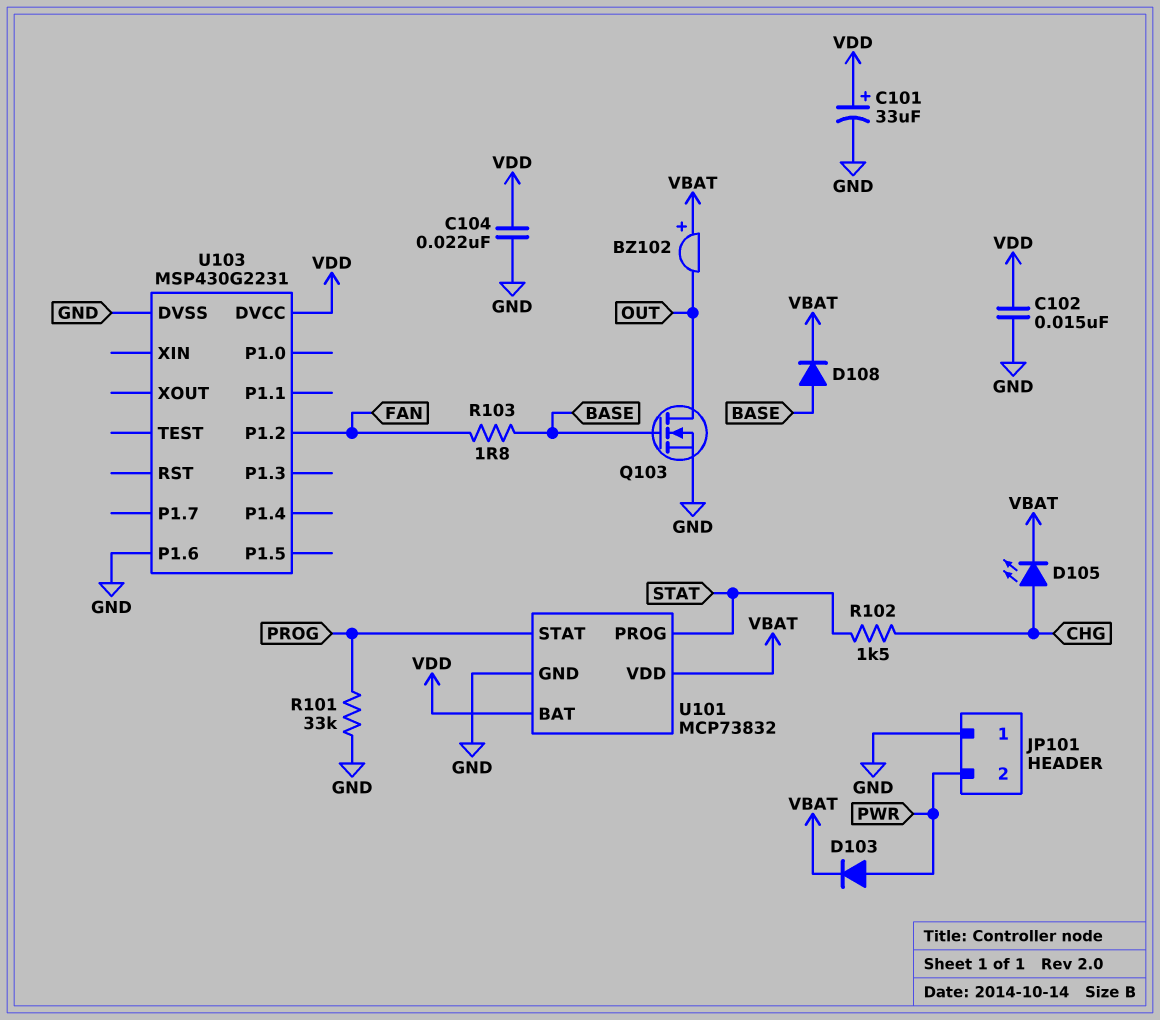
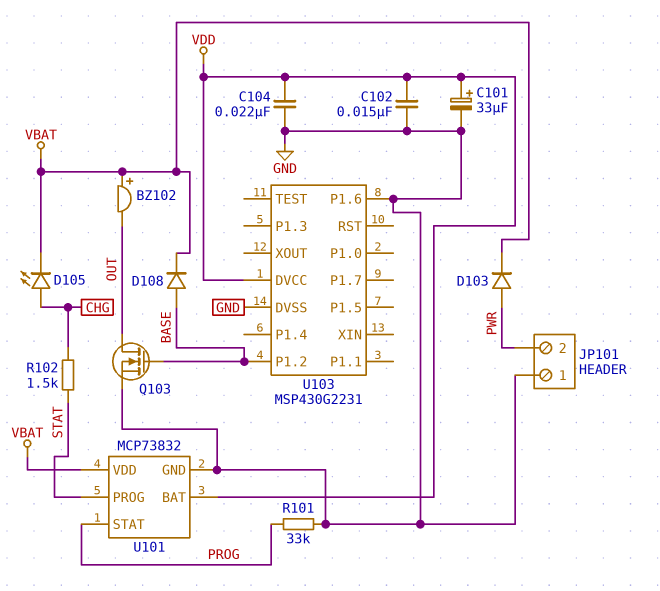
R103: 1.8 (BASE, FAN) -> none
U103 pin P1.2: FAN -> BASE

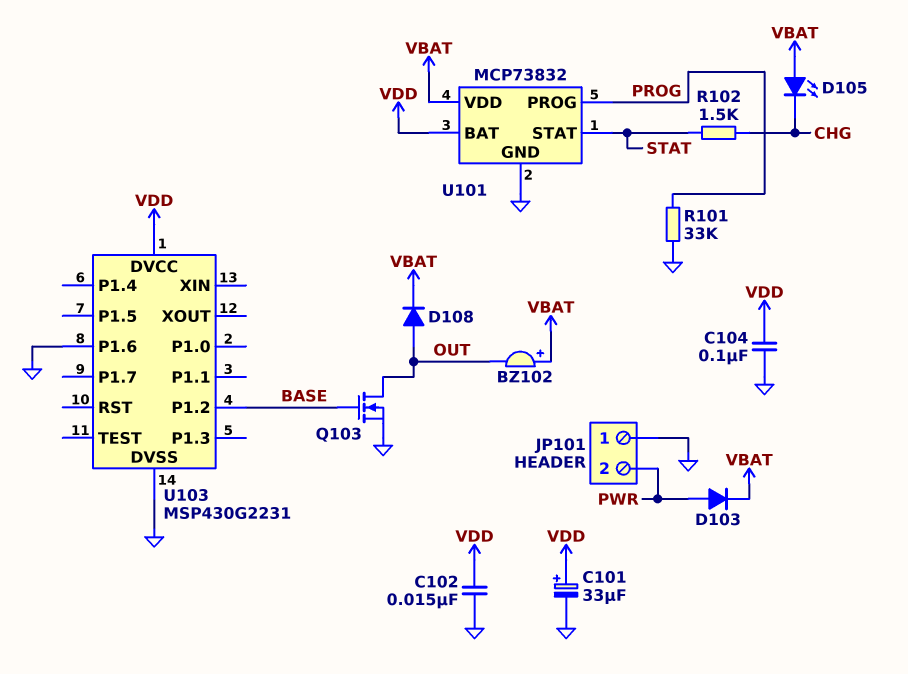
C104: 22nF (GND, VDD) -> 100nF (GND, VDD)
D105: LED (A CHG, K VBAT) -> LED (A VBAT, K CHG)
D108: diode (A BASE, K VBAT) -> diode (A OUT, K VBAT)
U101 pin PROG: STAT -> PROG
U101 pin STAT: PROG -> STAT

